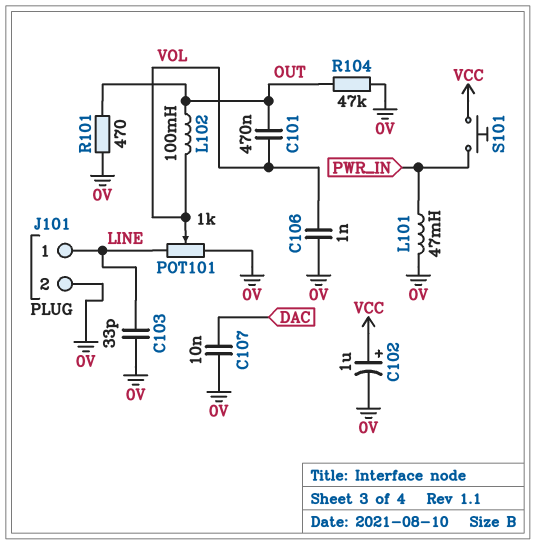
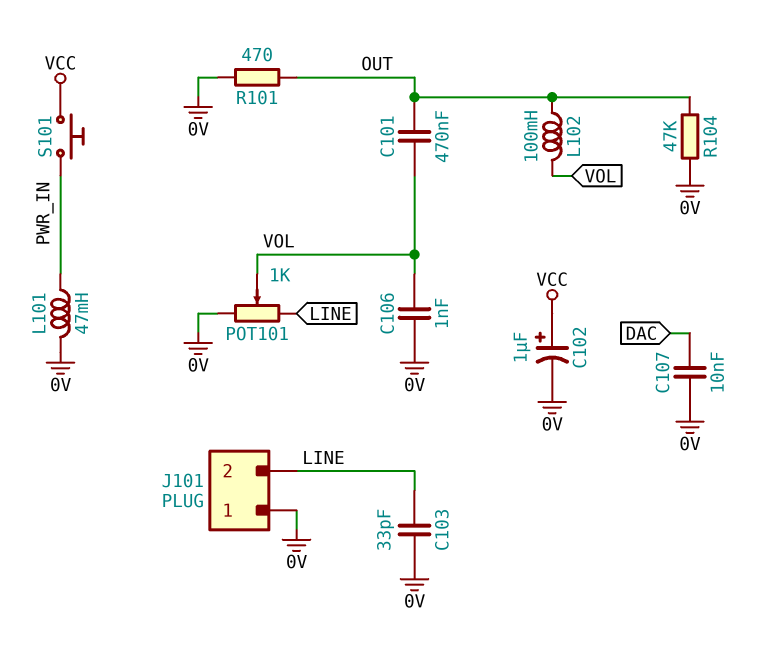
J101 pin 1: LINE -> 0V
J101 pin 2: 0V -> LINE

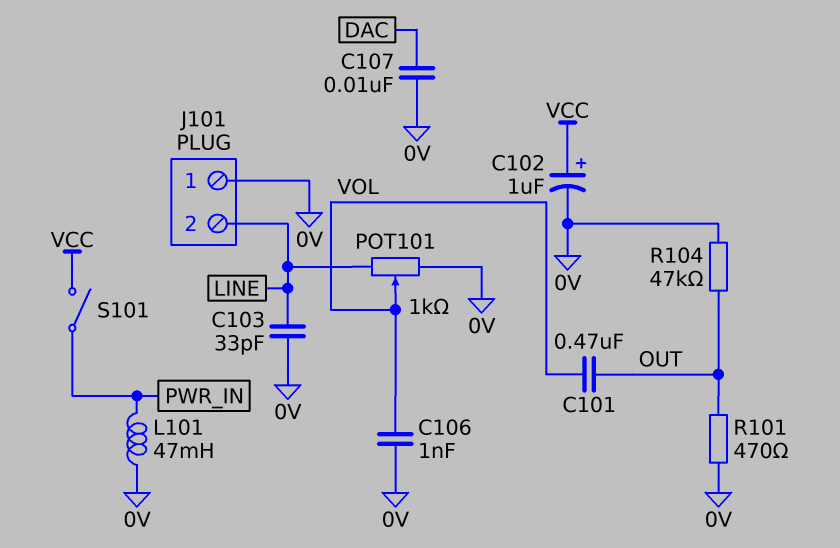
L102: 100mH (OUT, VOL) -> none
S101: button (PWR_IN, VCC) -> switch (PWR_IN, VCC)

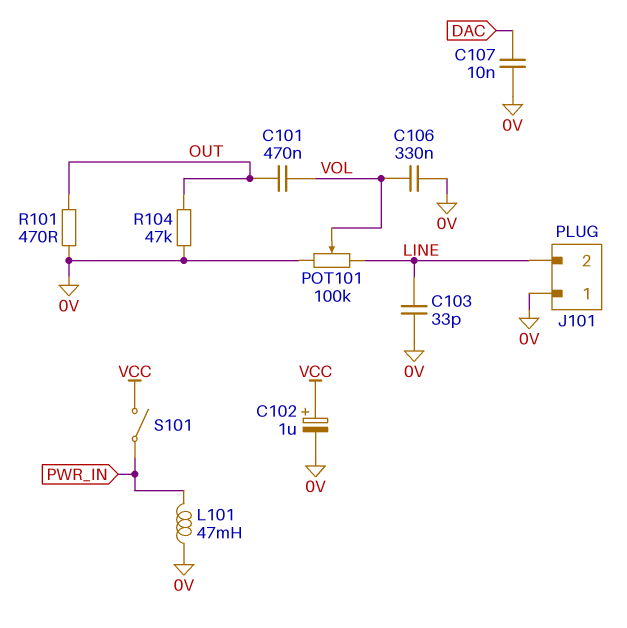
C106: 1nF (0V, VOL) -> 330nF (0V, VOL)
POT101: 1k (0V, LINE, wiper VOL) -> 100k (0V, LINE, wiper VOL)

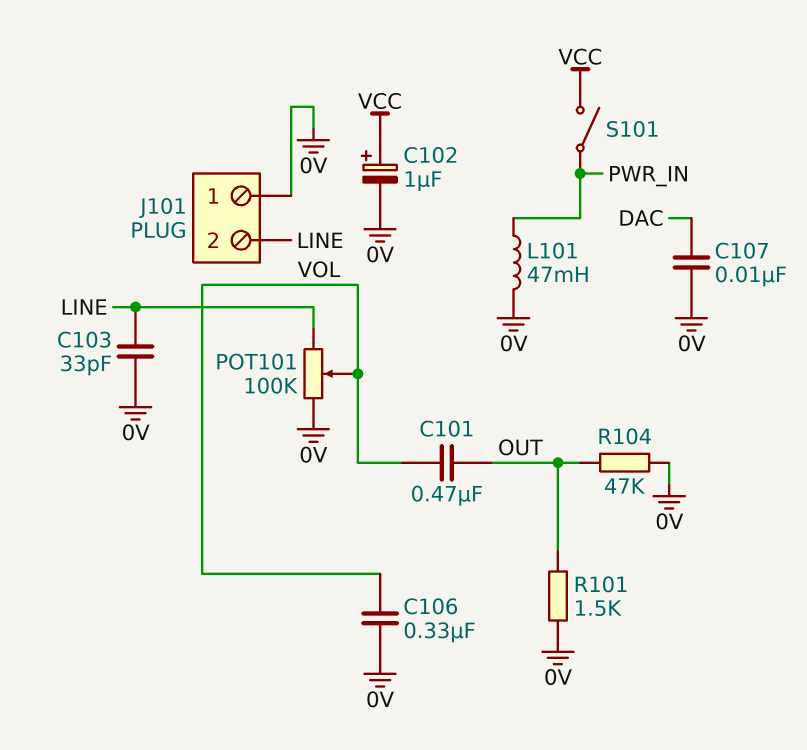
R101: 470 (0V, OUT) -> 1.5k (0V, OUT)

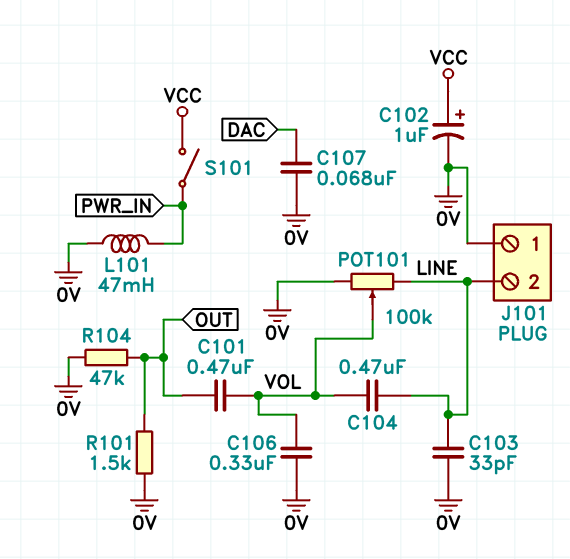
C104: none -> 470nF (LINE, VOL)
C107: 10nF (0V, DAC) -> 68nF (0V, DAC)

